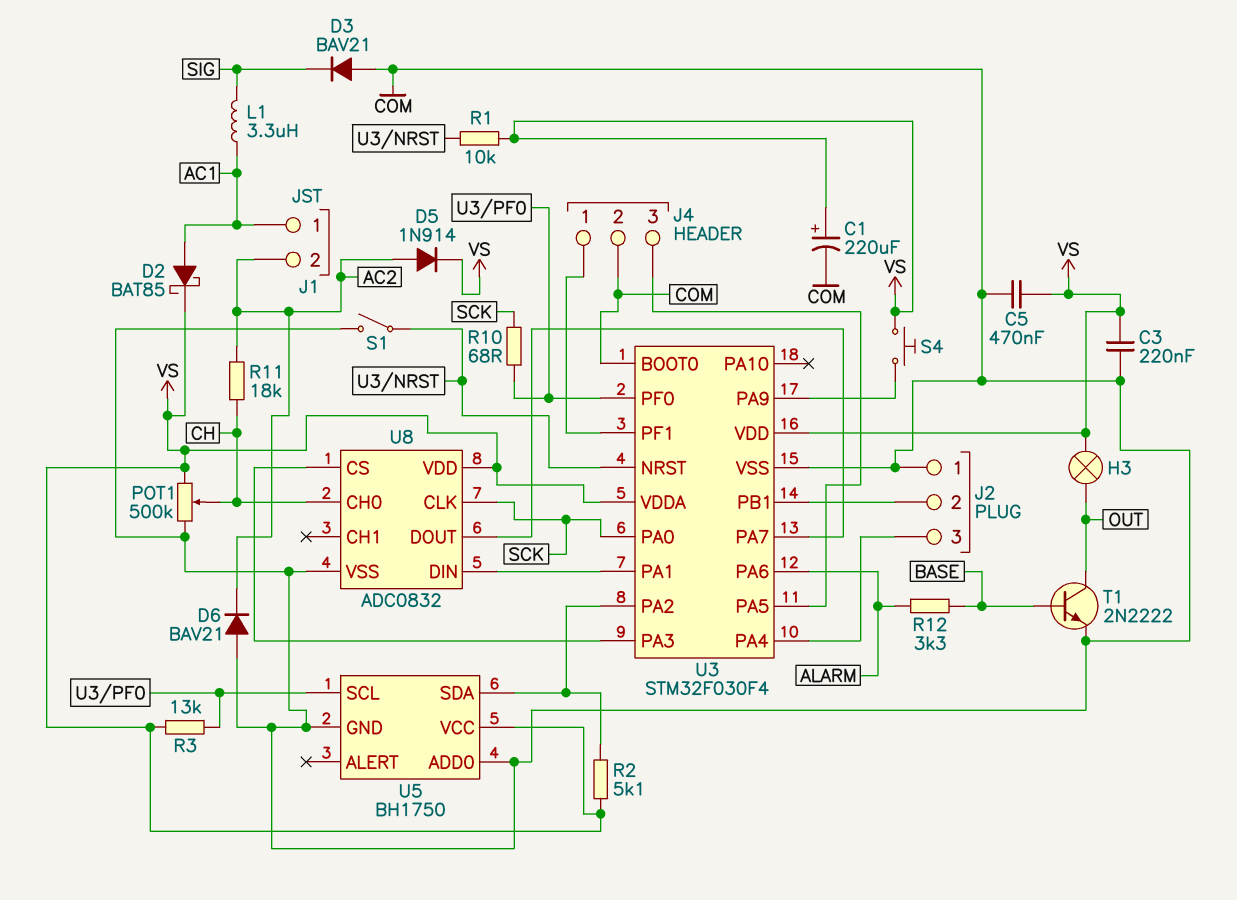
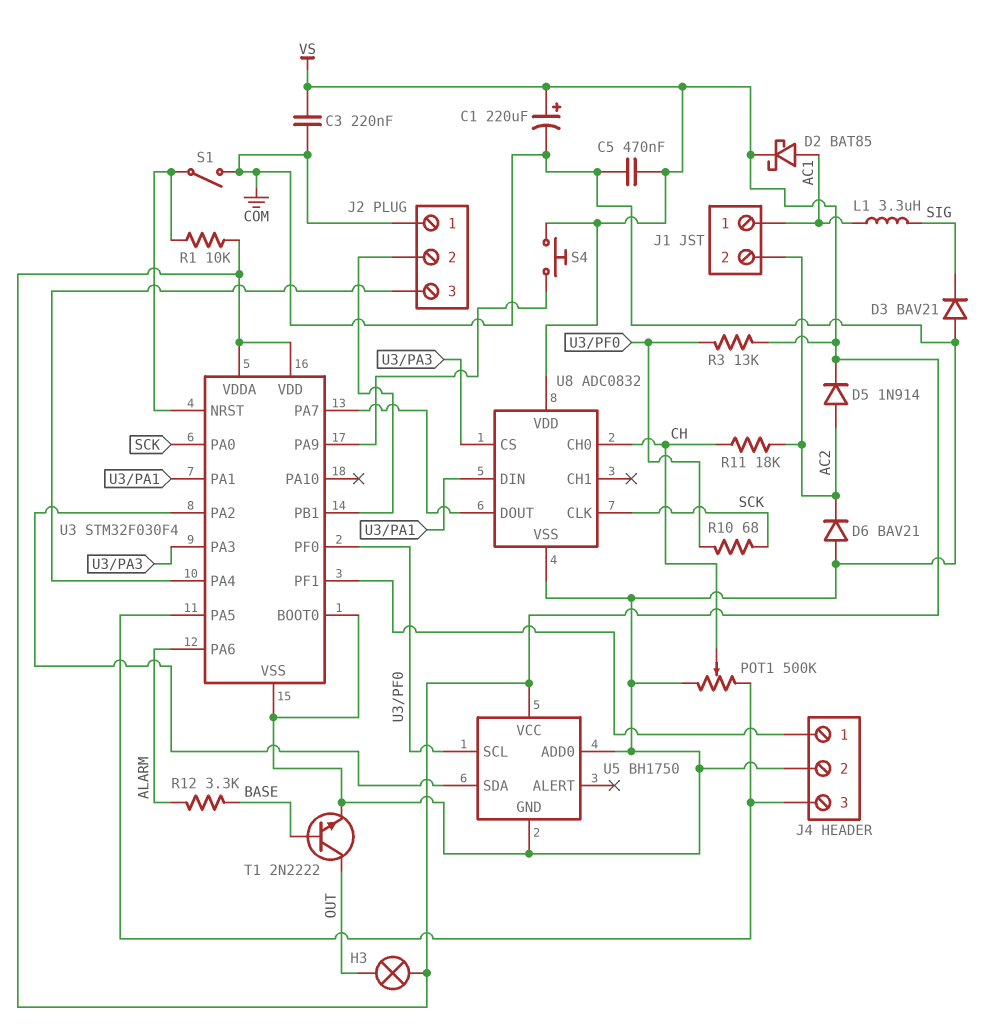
POT1: 500k (COM, VS, wiper CH) -> 500k (COM, J4/3, wiper CH)
R2: 5.1k (U3/PA2, VS) -> none

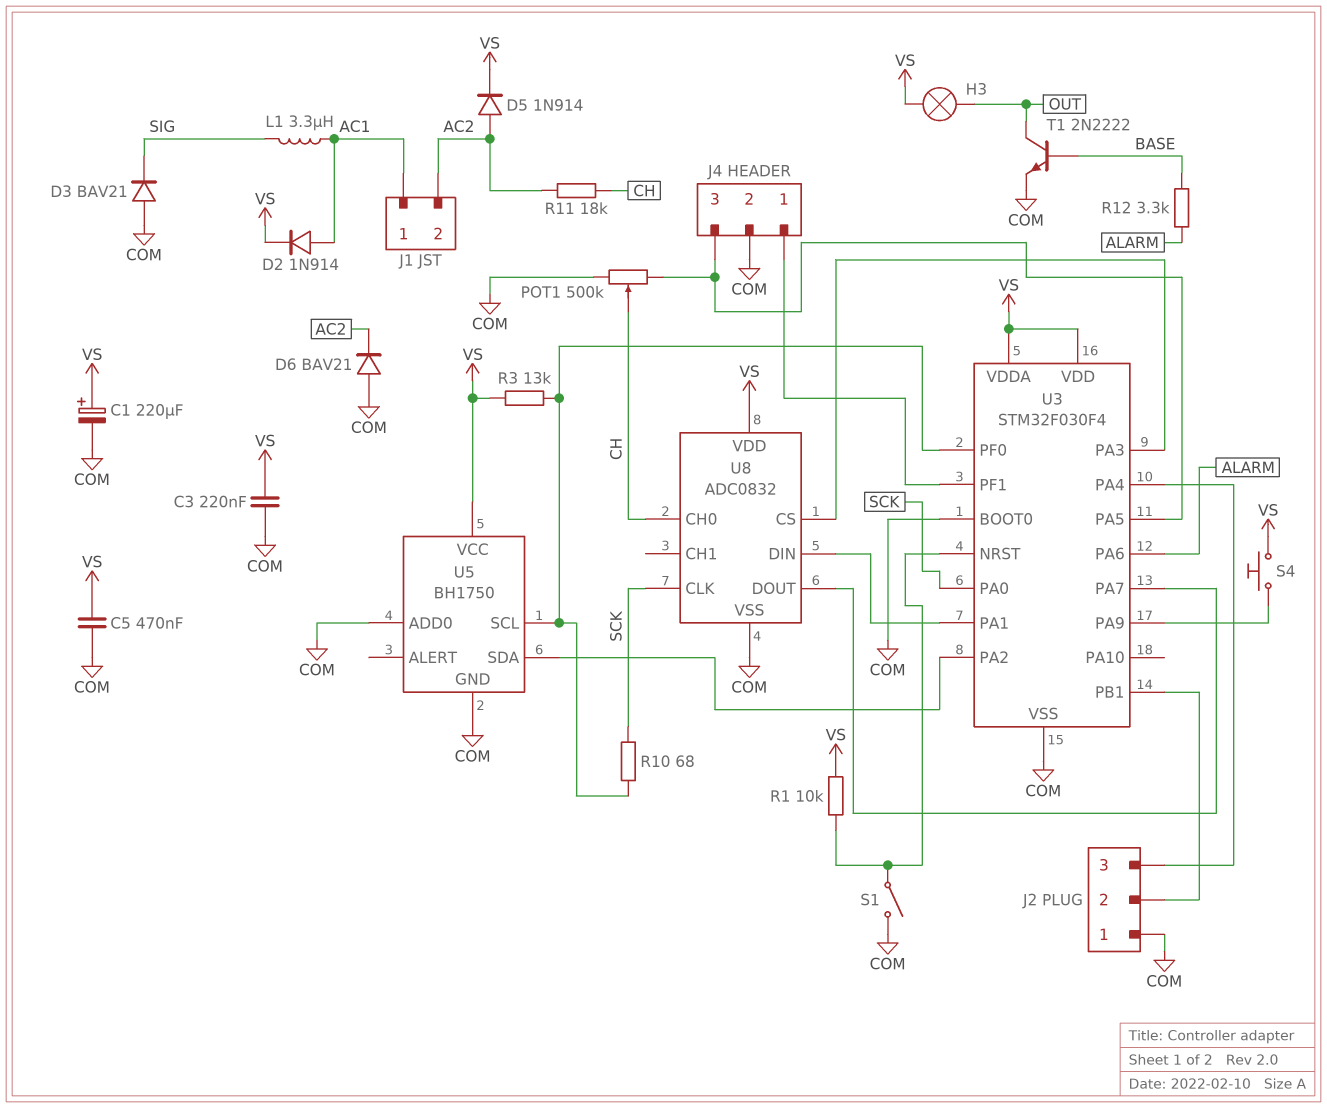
D2: schottky BAT85 (A AC1, K VS) -> diode 1N914 (A AC1, K VS)

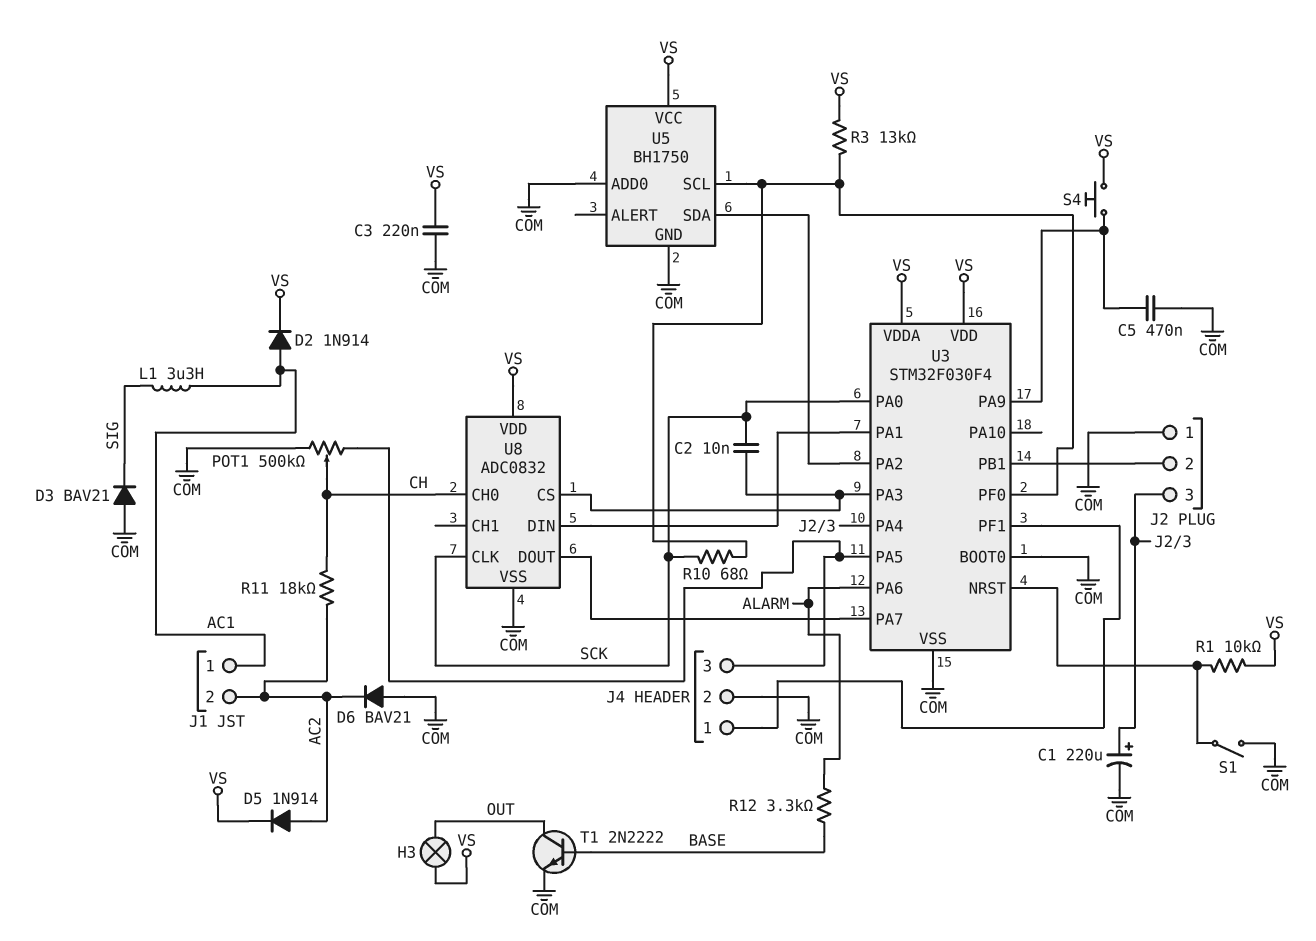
C1: 220uF (plus VS, minus COM) -> 220uF (plus J2/3, minus COM)
C2: none -> 10nF (SCK, U3/PA3)
C5: 470nF (COM, VS) -> 470nF (COM, U3/PA9)

